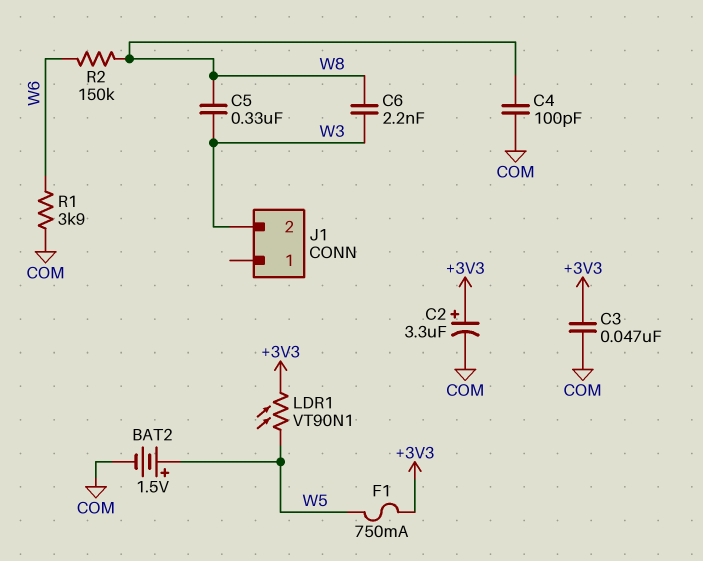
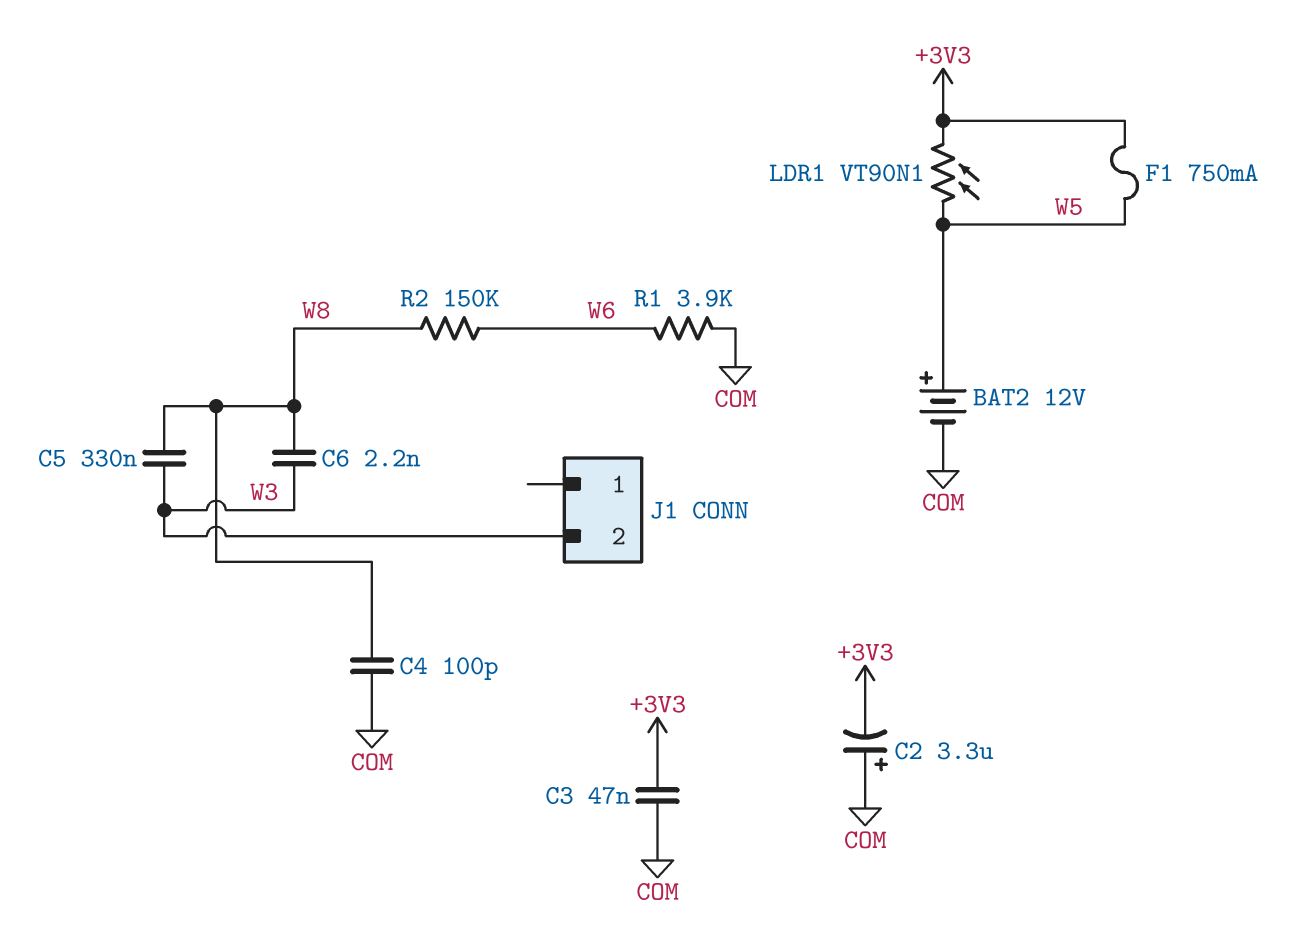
BAT2: 1.5V (plus W5, minus COM) -> 12V (plus W5, minus COM)
C2: 3.3uF (plus +3V3, minus COM) -> 3.3uF (plus COM, minus +3V3)

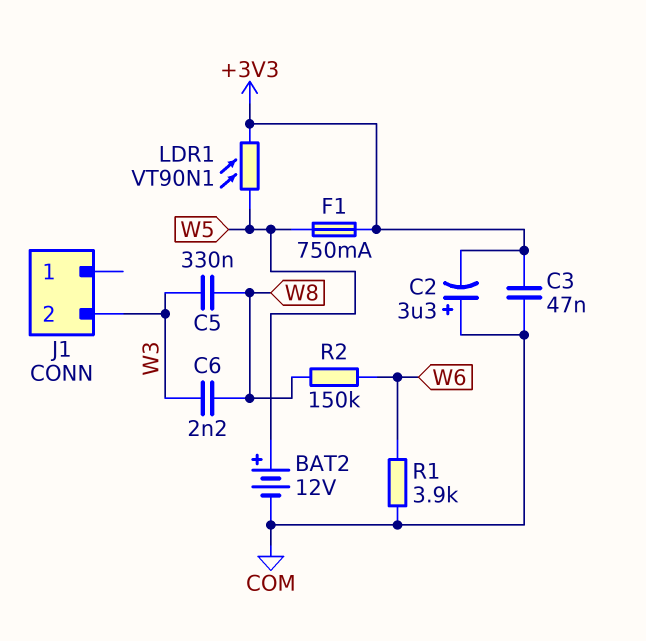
C4: 100pF (COM, W8) -> none

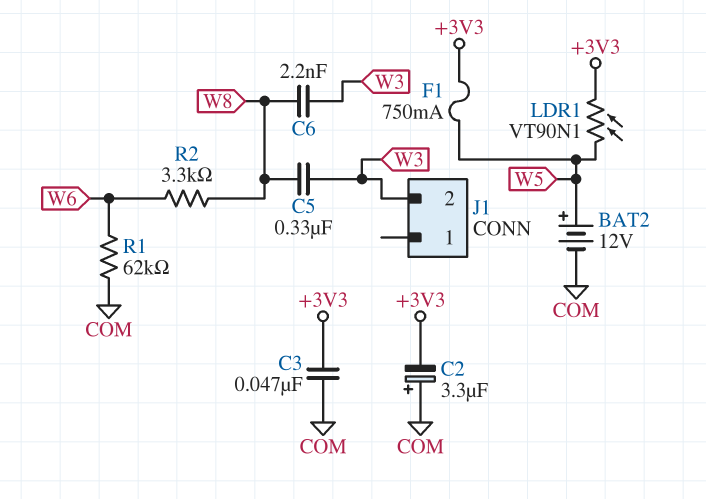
R1: 3.9k (COM, W6) -> 62k (COM, W6)
R2: 150k (W6, W8) -> 3.3k (W6, W8)

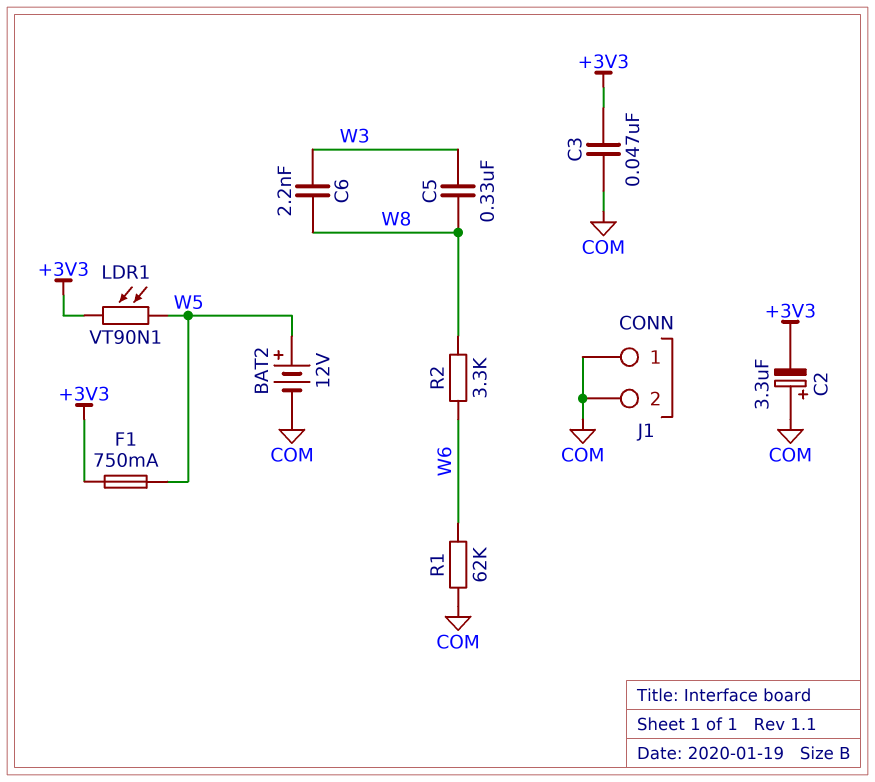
J1 pin 1: none -> COM
J1 pin 2: W3 -> COM

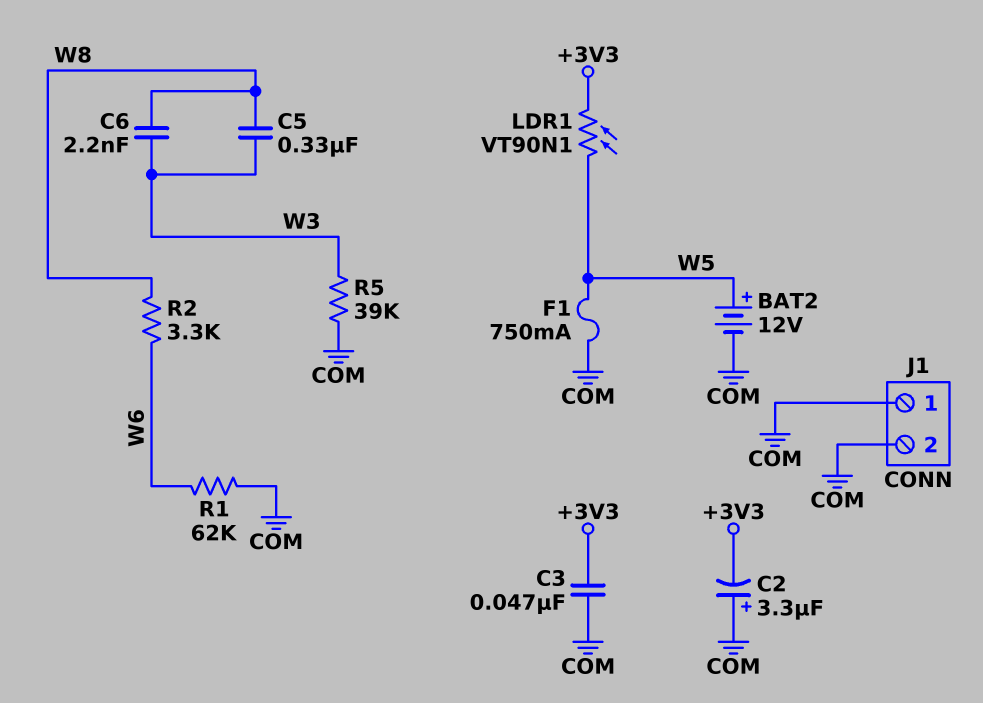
F1: 750mA (+3V3, W5) -> 750mA (COM, W5)
R5: none -> 39k (COM, W3)

